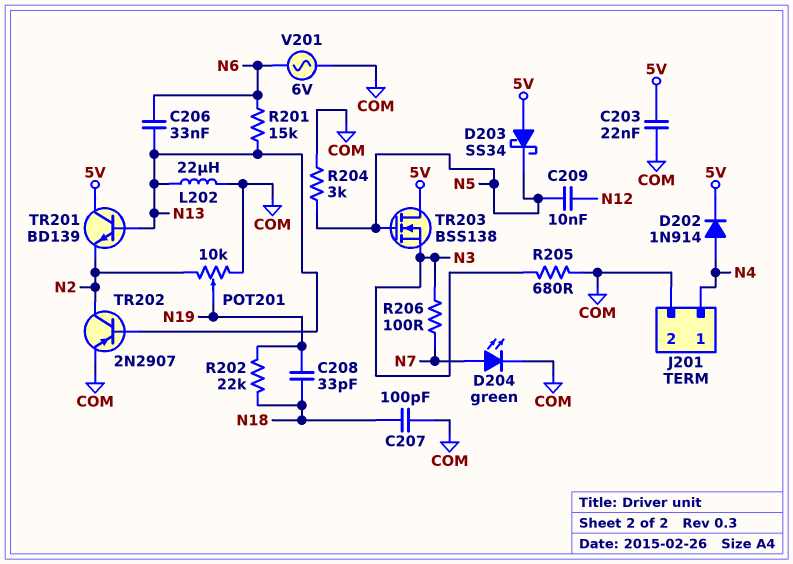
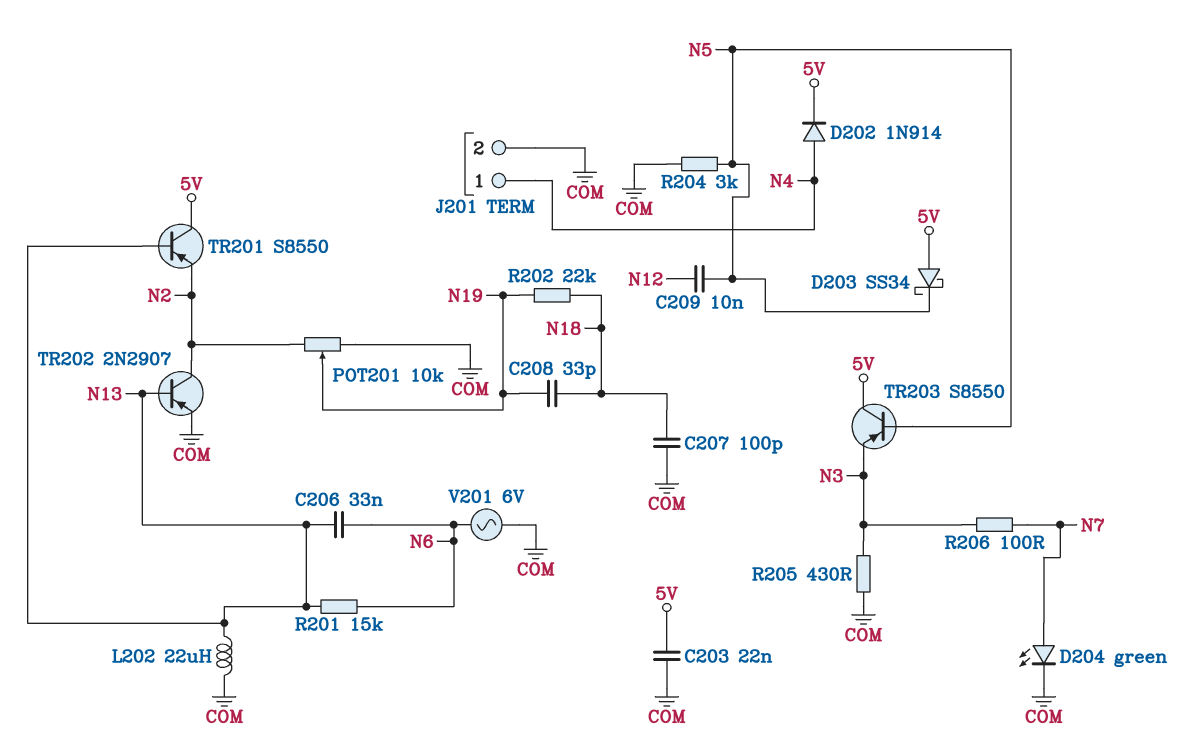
R205: 680 (COM, N3) -> 430 (COM, N3)
TR201: NPN BD139 (B N13, C 5V, E N2) -> PNP S8550 (B N13, C 5V, E N2)
TR203: NMOS BSS138 (G N5, D 5V, S N3) -> PNP S8550 (B N5, C 5V, E N3)

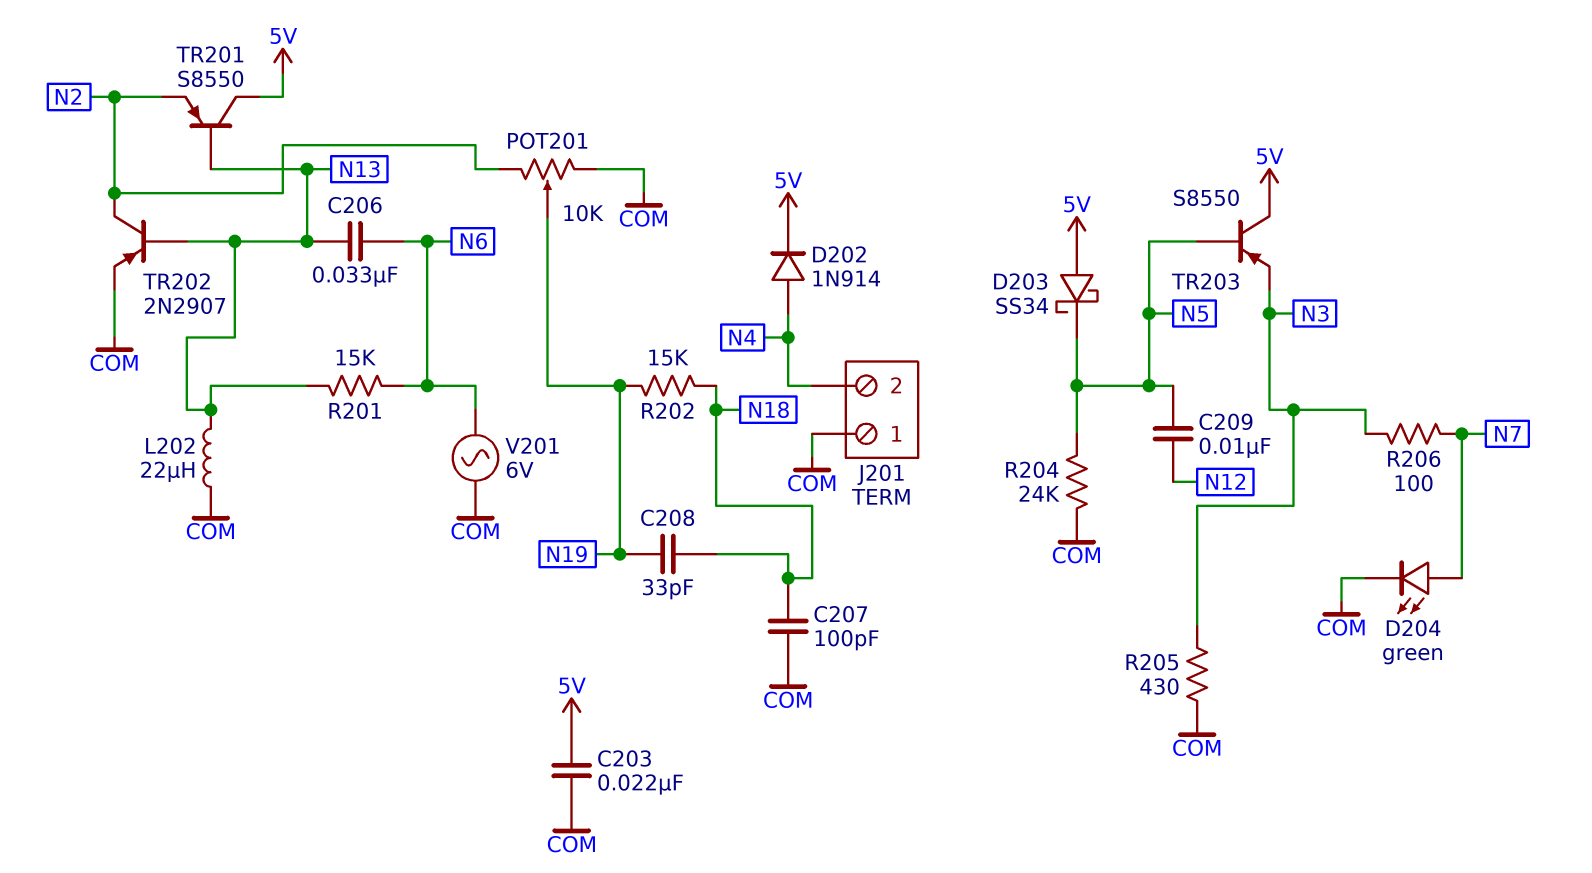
J201 pin 1: N4 -> COM
J201 pin 2: COM -> N4
R202: 22k (N18, N19) -> 15k (N18, N19)
R204: 3k (COM, N5) -> 24k (COM, N5)

